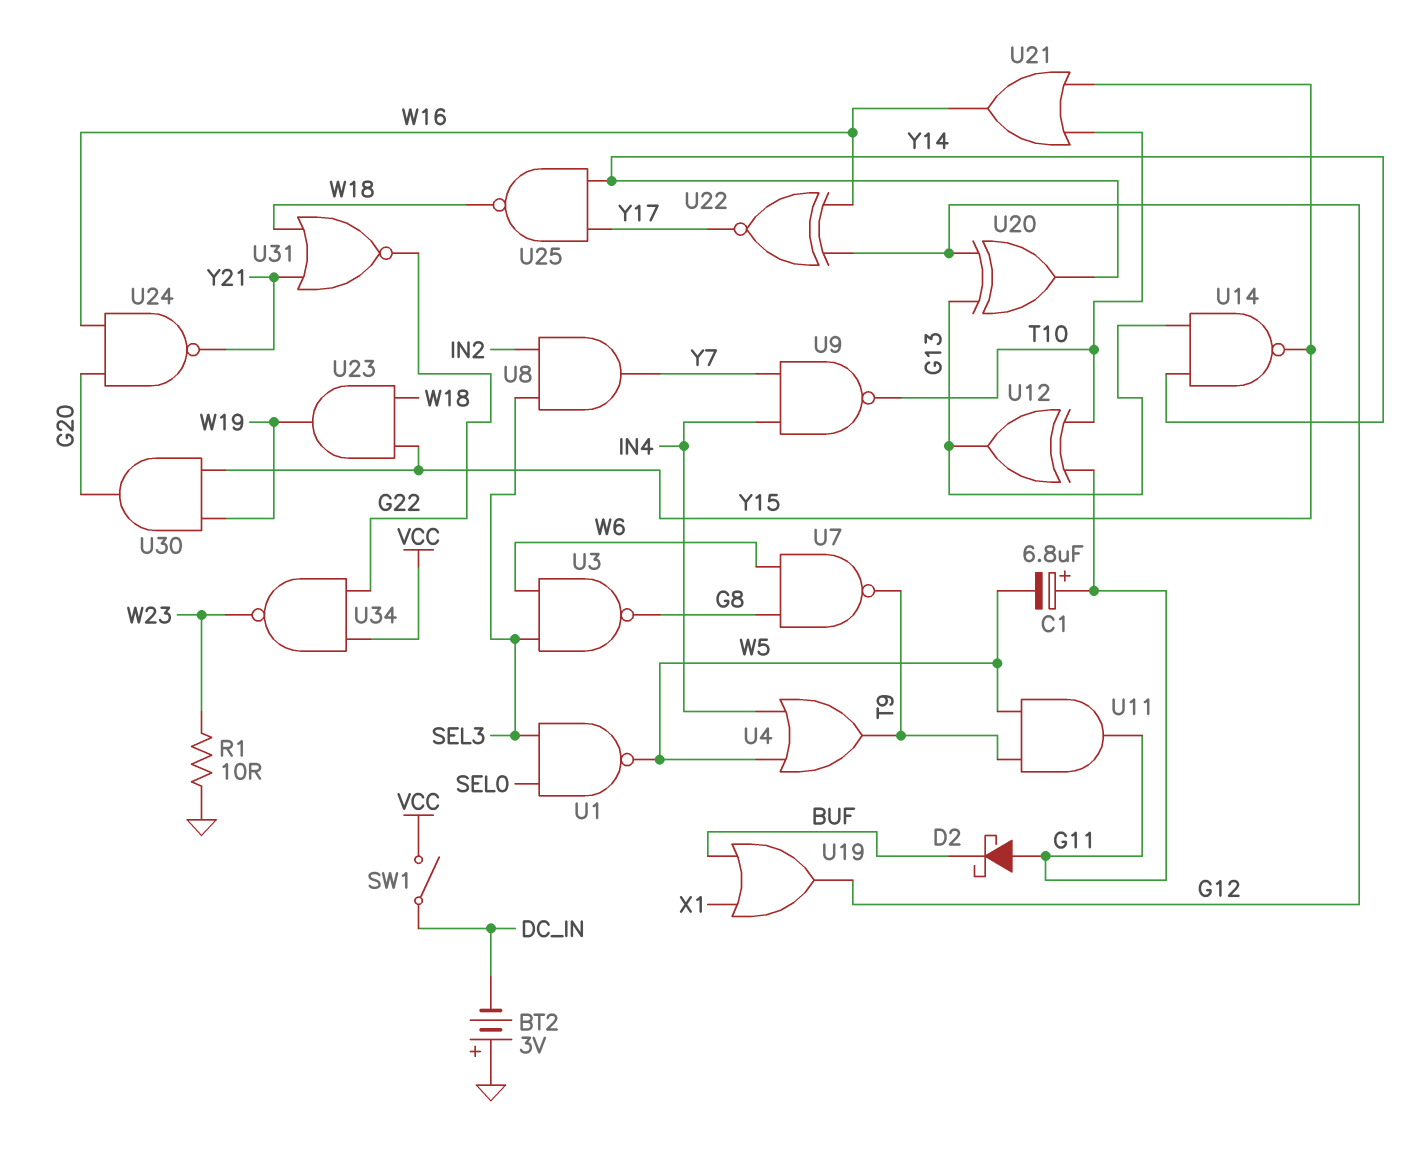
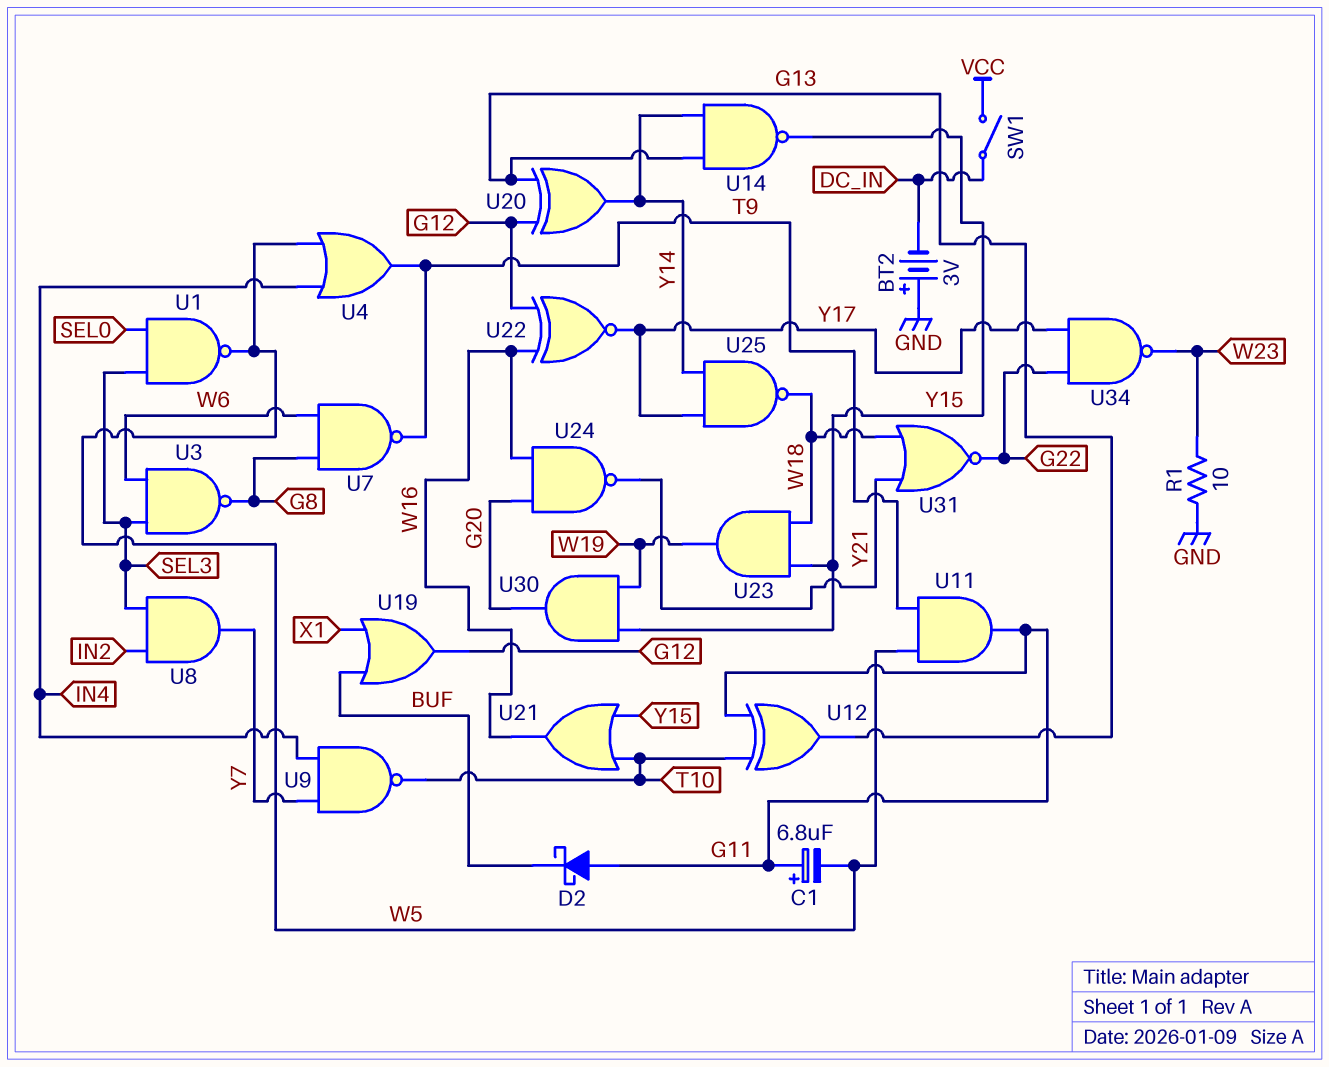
U34: NAND (in G22, in VCC, out W23) -> NAND (in G22, in Y17, out W23)

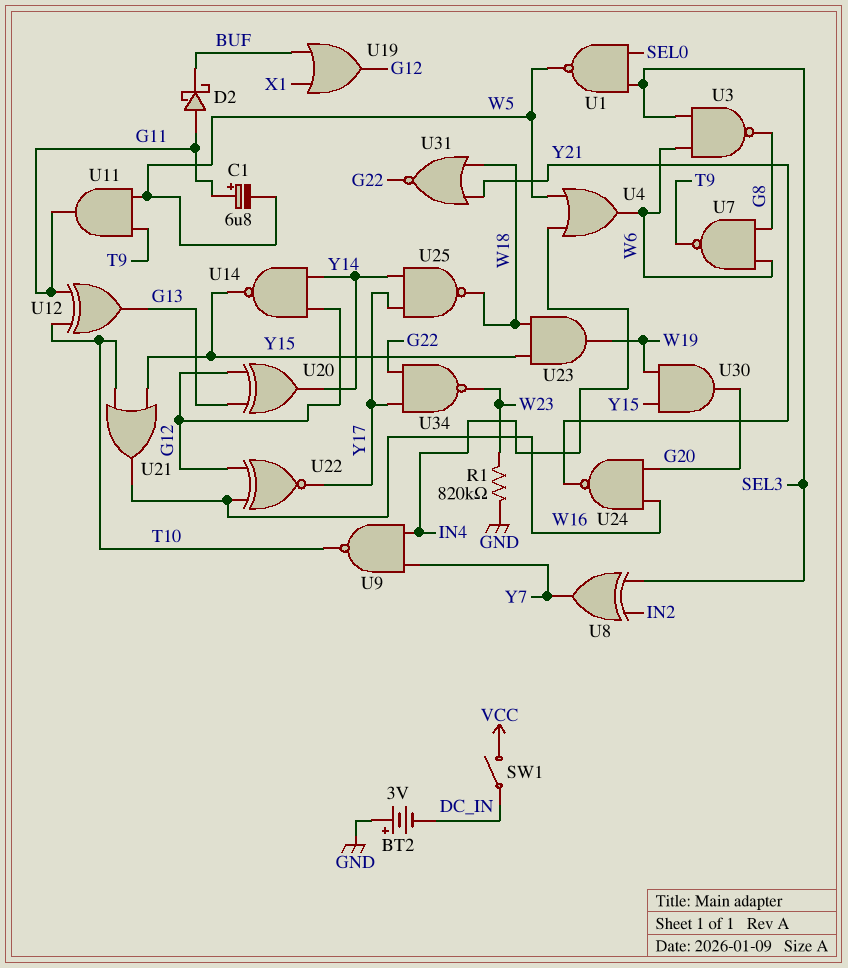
R1: 10 (GND, W23) -> 820k (GND, W23)
U4: OR (in IN4, in W5, out T9) -> OR (in IN4, in W5, out W6)
U8: AND (in IN2, in SEL3, out Y7) -> XOR (in IN2, in SEL3, out Y7)
U14: NAND (in G13, in Y14, out Y15) -> NAND (in G12, in Y14, out Y15)

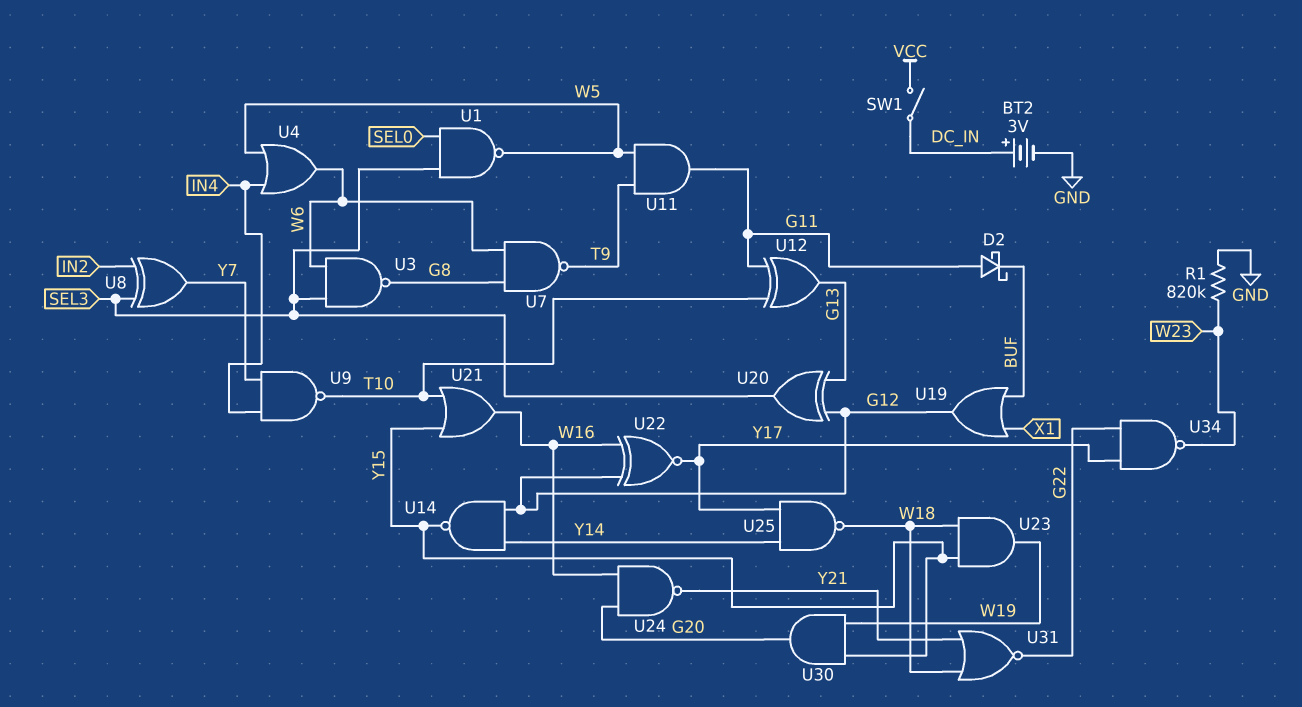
BT2: 3V (plus GND, minus DC_IN) -> 3V (plus DC_IN, minus GND)
C1: 6.8uF (plus G11, minus W5) -> none
U20: XOR (in G12, in G13, out Y14) -> XOR (in G12, in G13, out SEL3)

